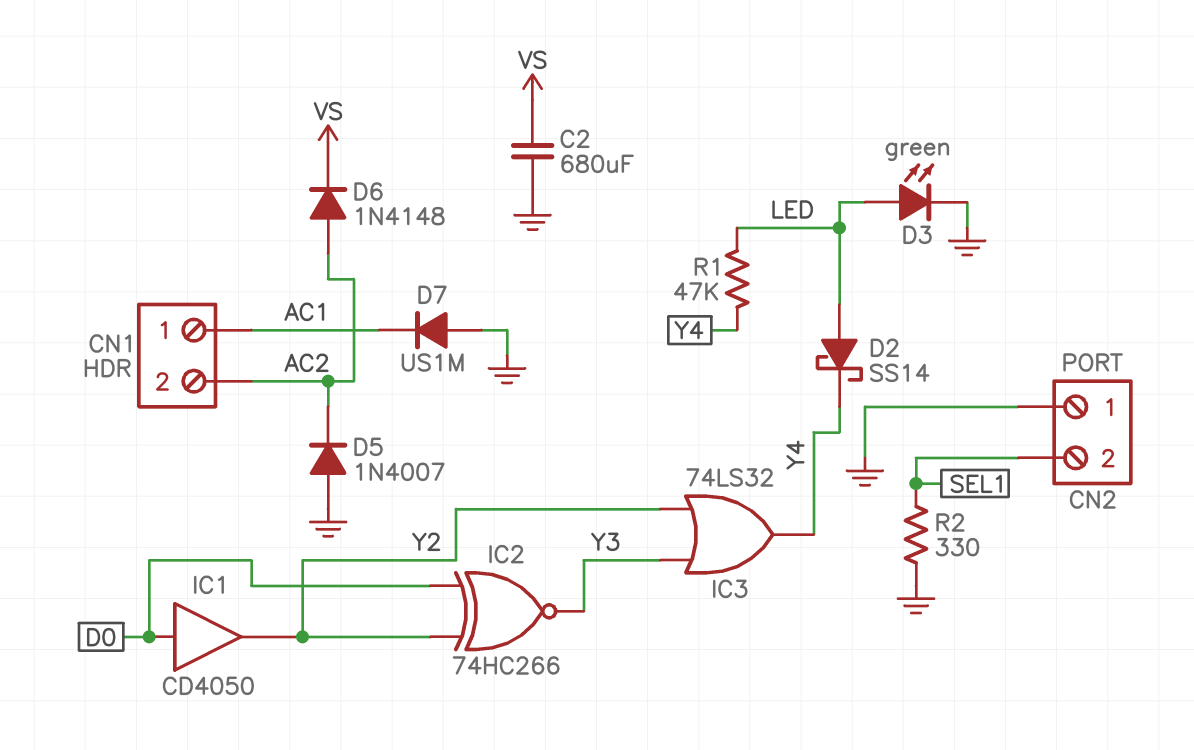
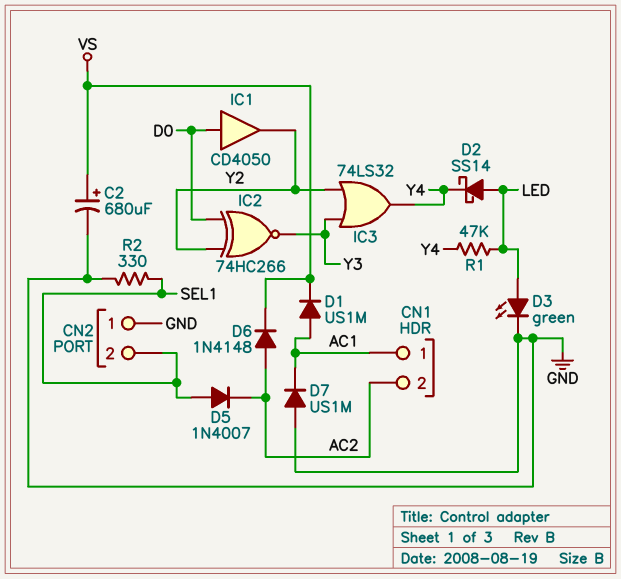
C2: 680uF (GND, VS) -> 680uF (plus VS, minus GND)
D1: none -> diode US1M (A AC1, K VS)
D5: diode 1N4007 (A GND, K AC2) -> diode 1N4007 (A SEL1, K AC2)

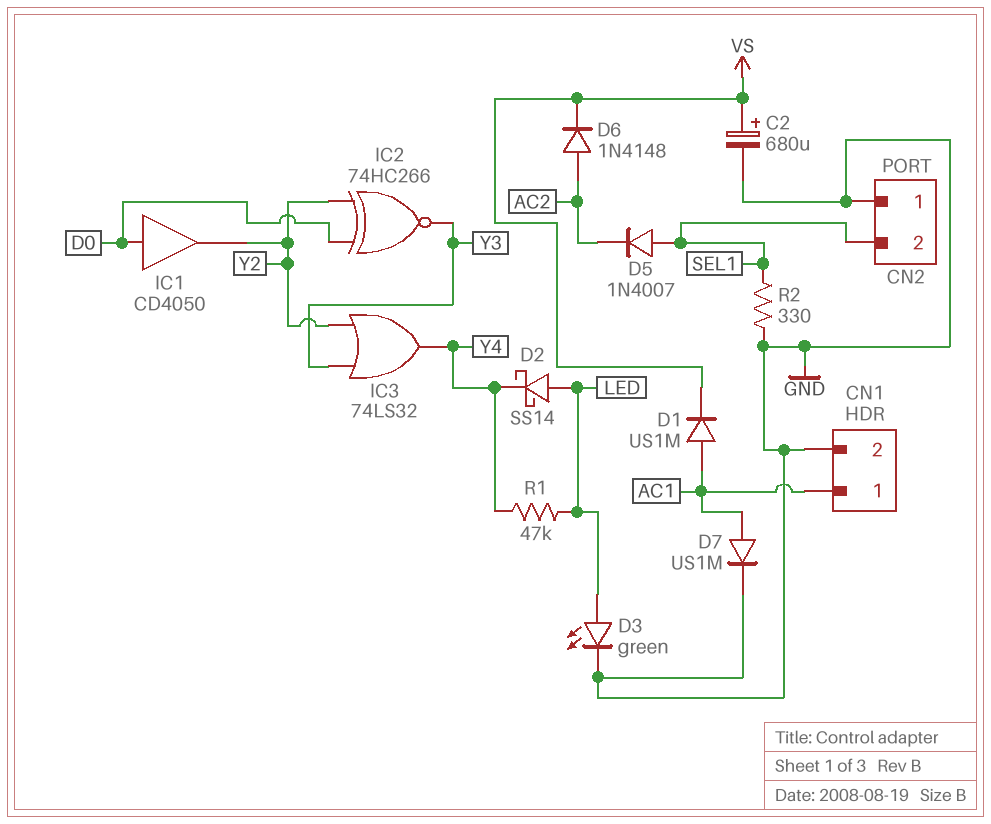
CN1 pin 2: AC2 -> GND
D7: diode US1M (A GND, K AC1) -> diode US1M (A AC1, K GND)

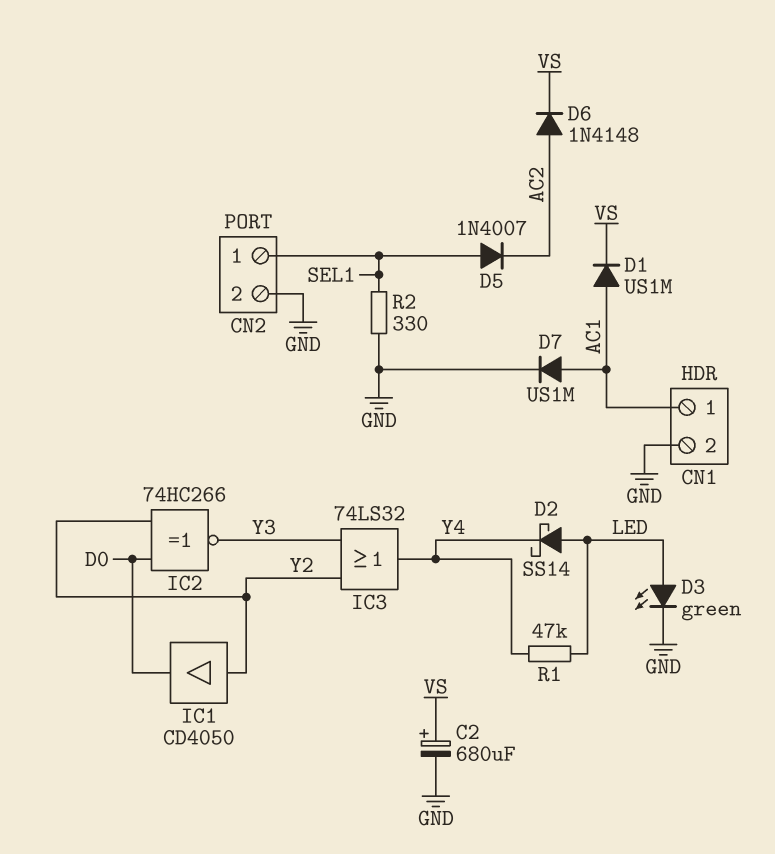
CN2 pin 1: GND -> SEL1
CN2 pin 2: SEL1 -> GND
IC1: buffer CD4050 (in D0, out Y2) -> buffer CD4050 (in Y2, out D0)

